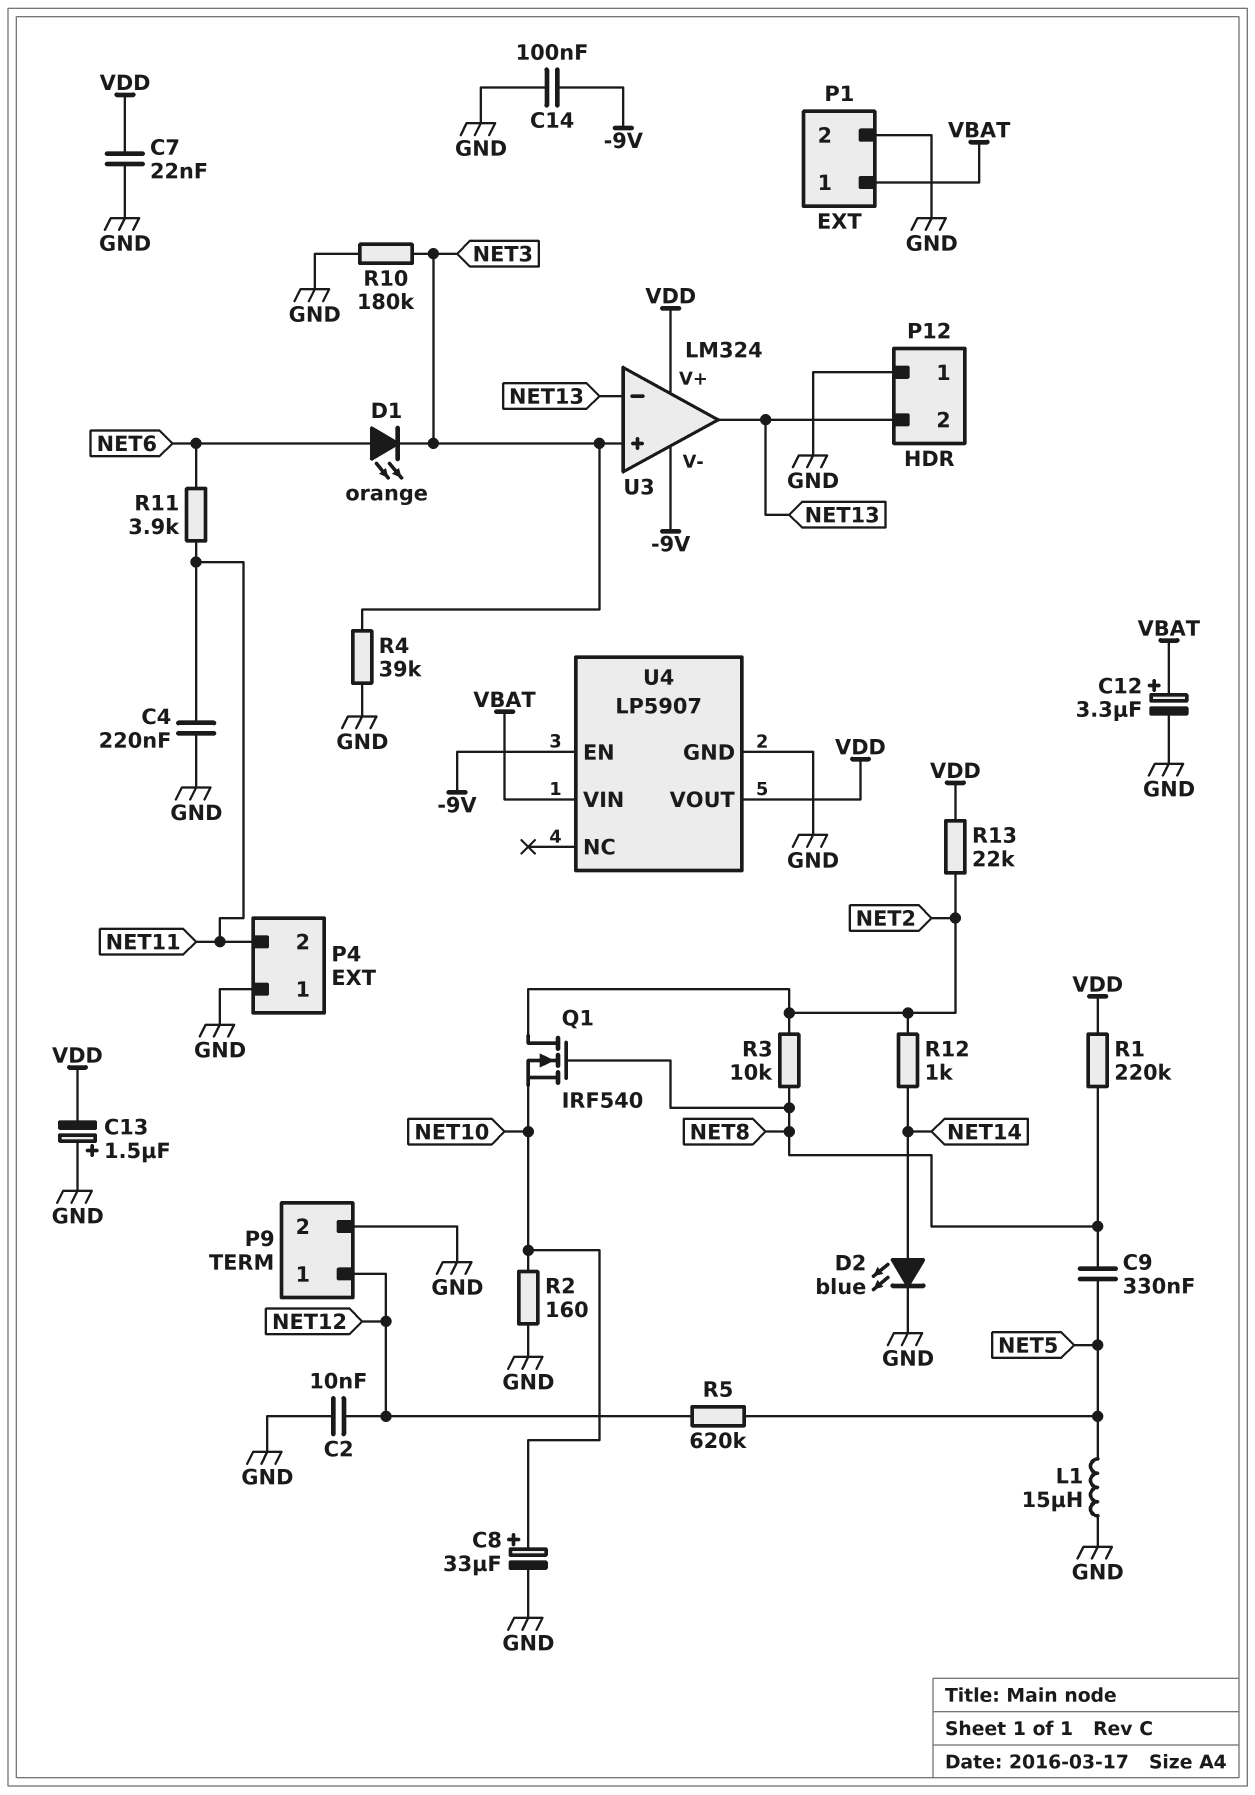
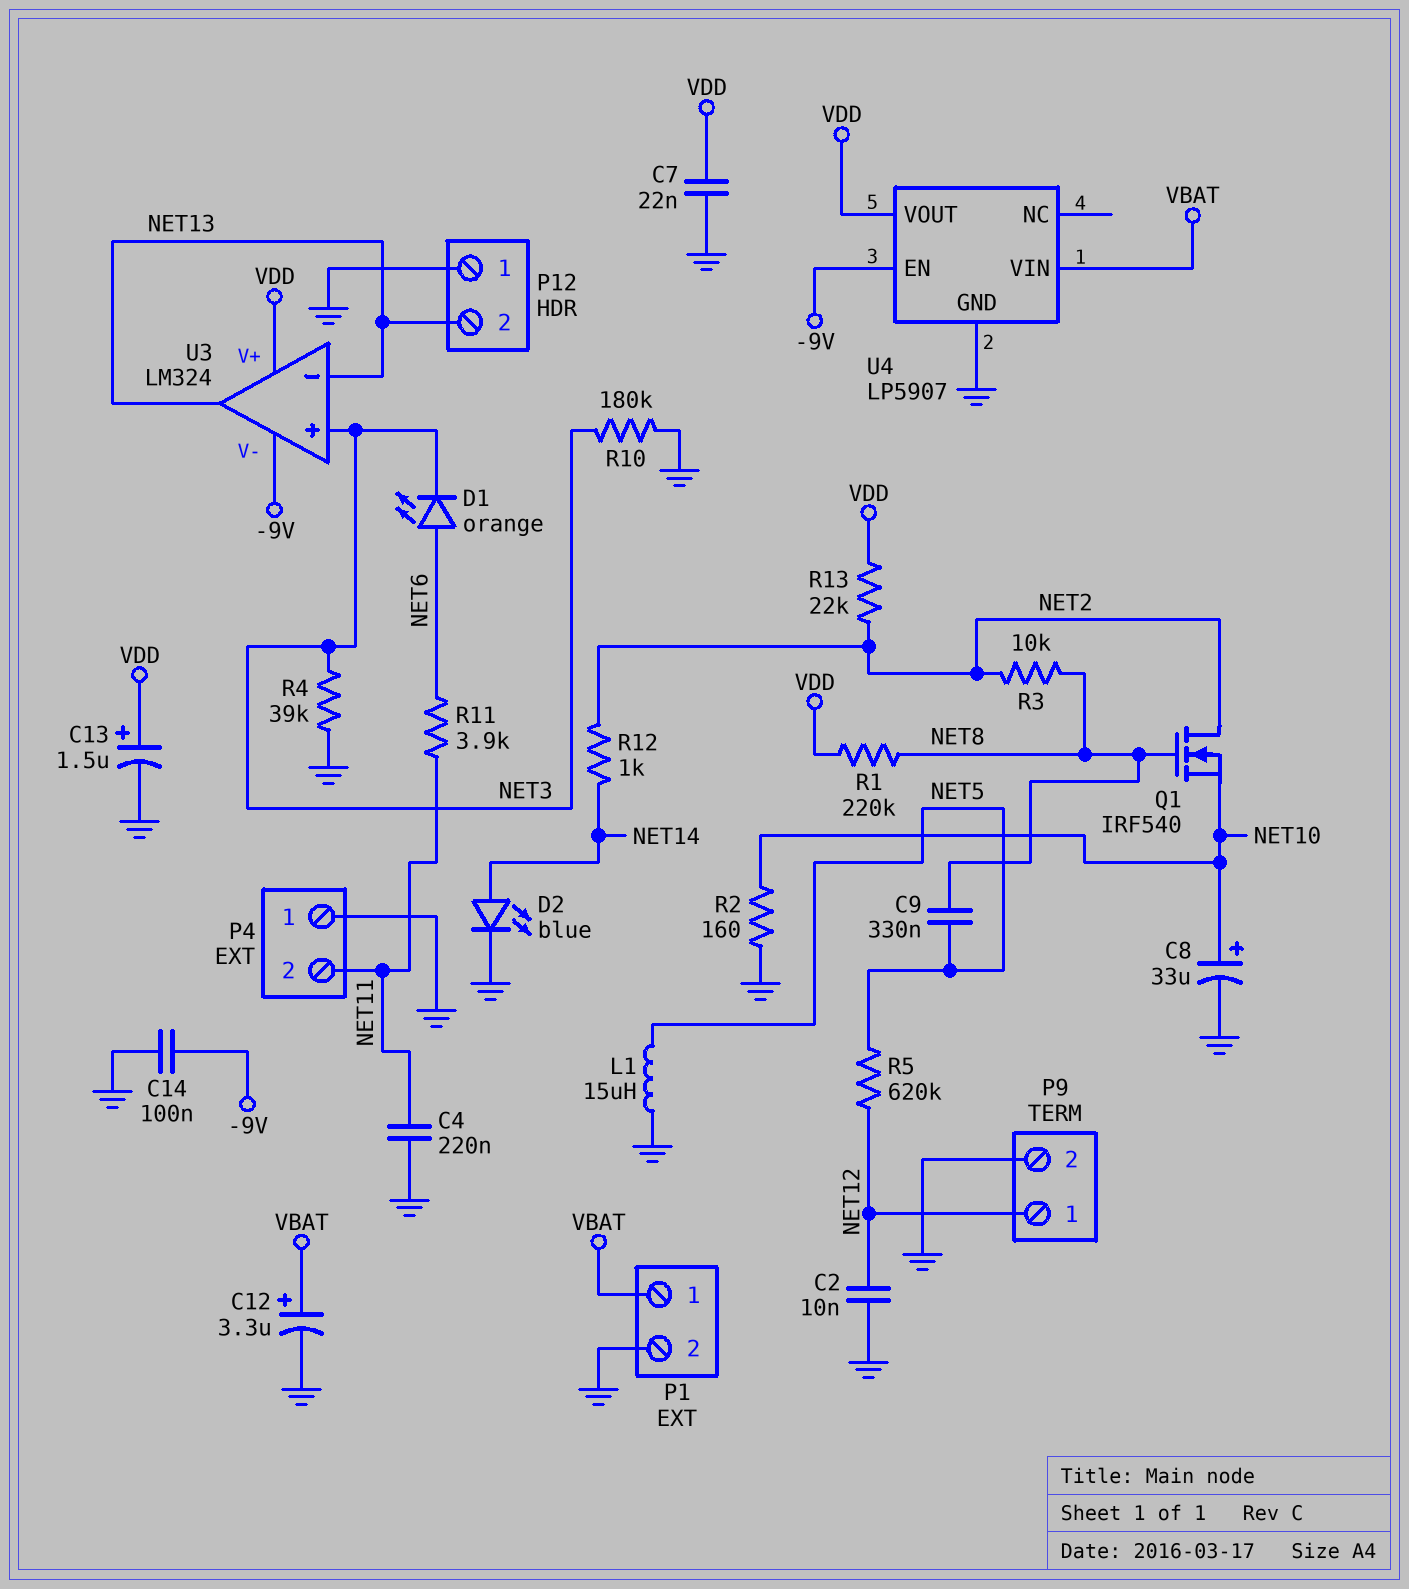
C13: 1.5uF (plus GND, minus VDD) -> 1.5uF (plus VDD, minus GND)

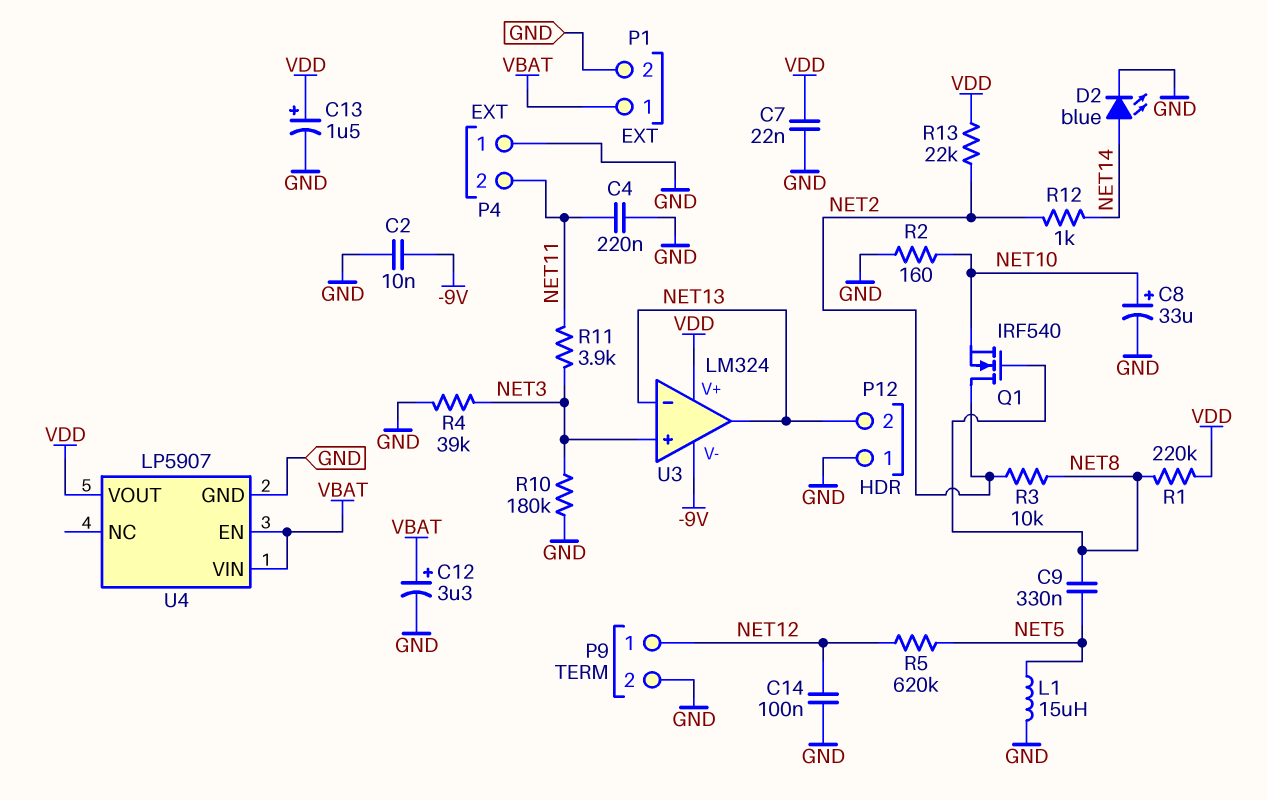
C2: 10nF (GND, NET12) -> 10nF (-9V, GND)
C14: 100nF (-9V, GND) -> 100nF (GND, NET12)
D1: LED orange (A NET6, K NET3) -> none
R11: 3.9k (NET6, NET11) -> 3.9k (NET3, NET11)
U4 pin EN: -9V -> VBAT

